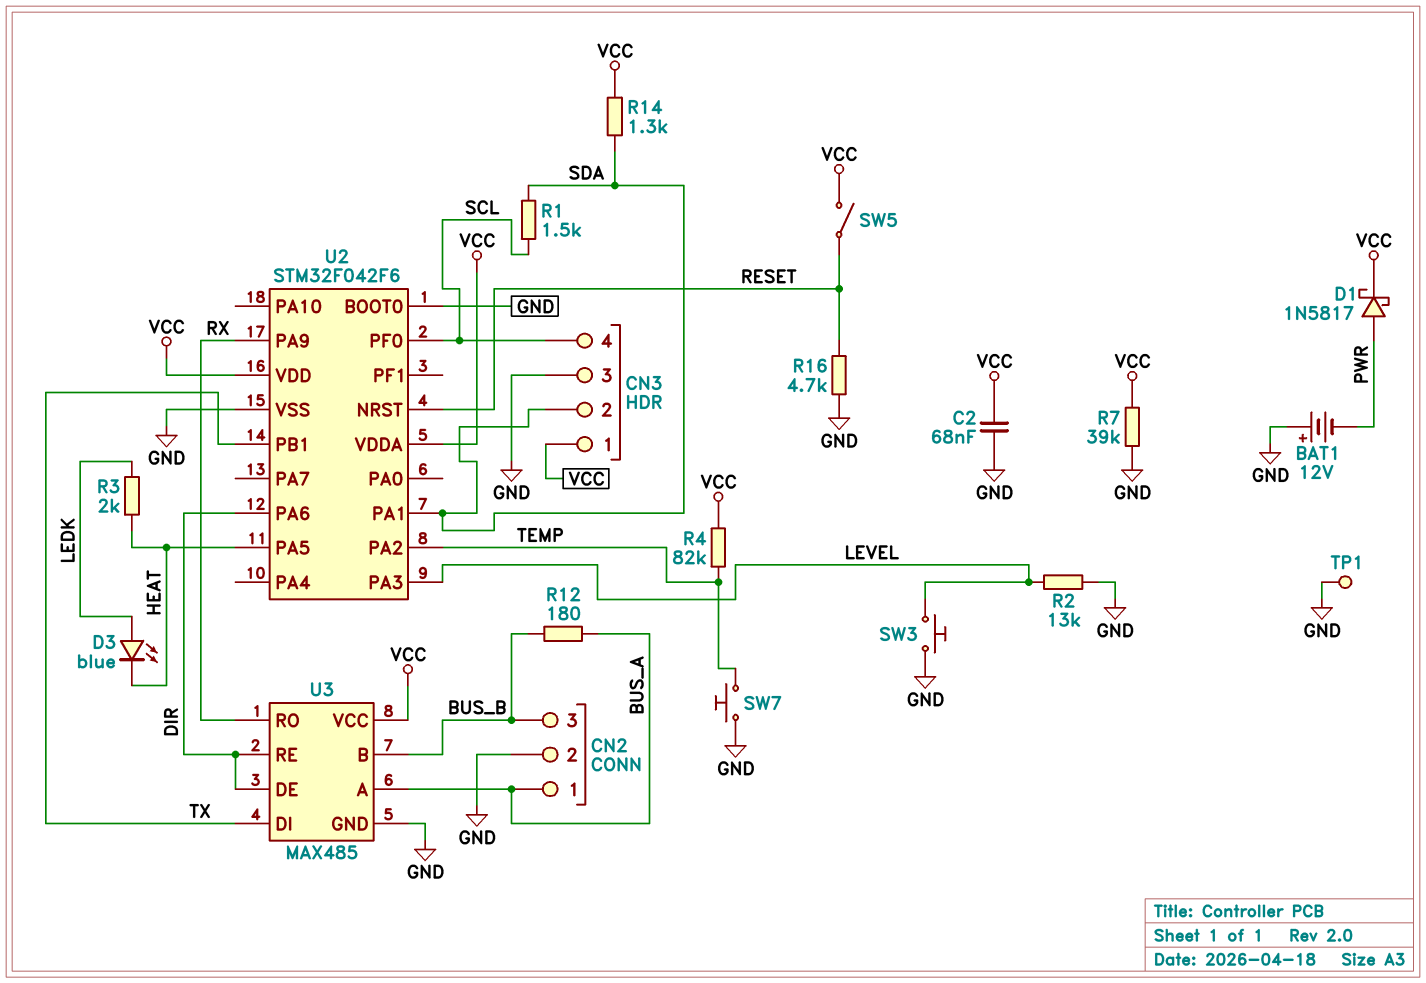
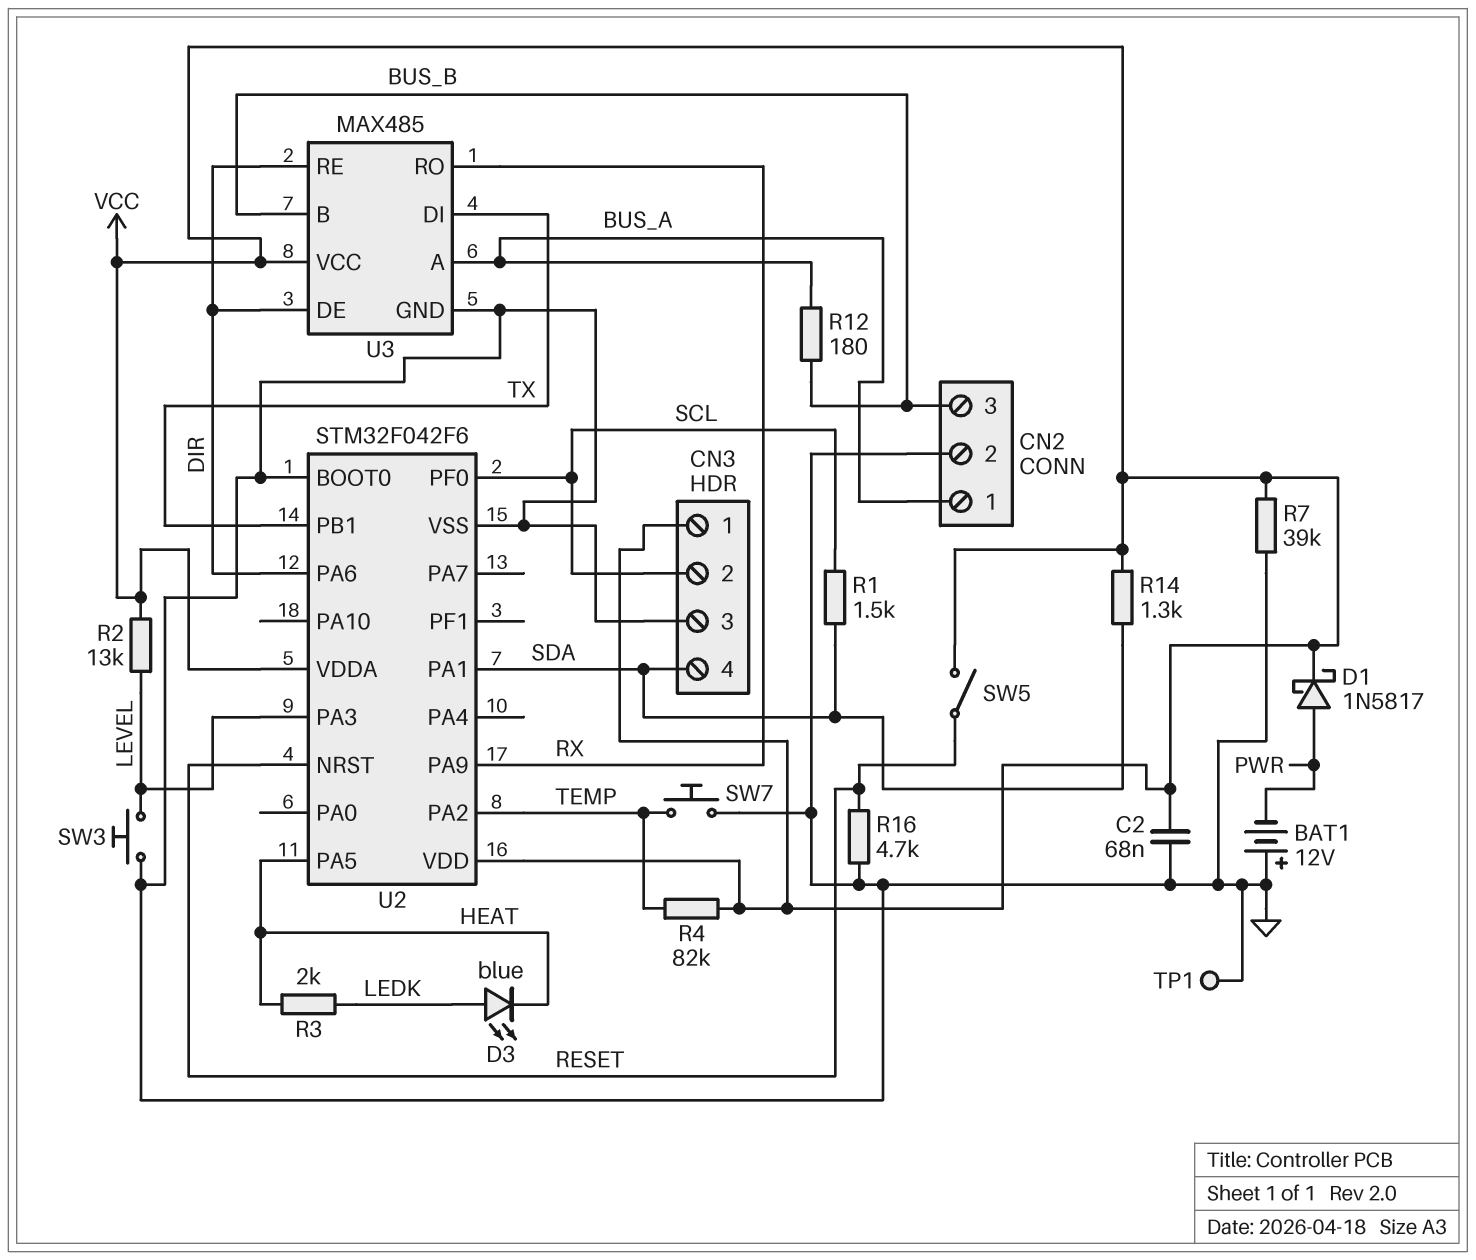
CN3 pin 2: SDA -> SCL
CN3 pin 4: SCL -> SDA
R2: 13k (GND, LEVEL) -> 13k (LEVEL, VCC)

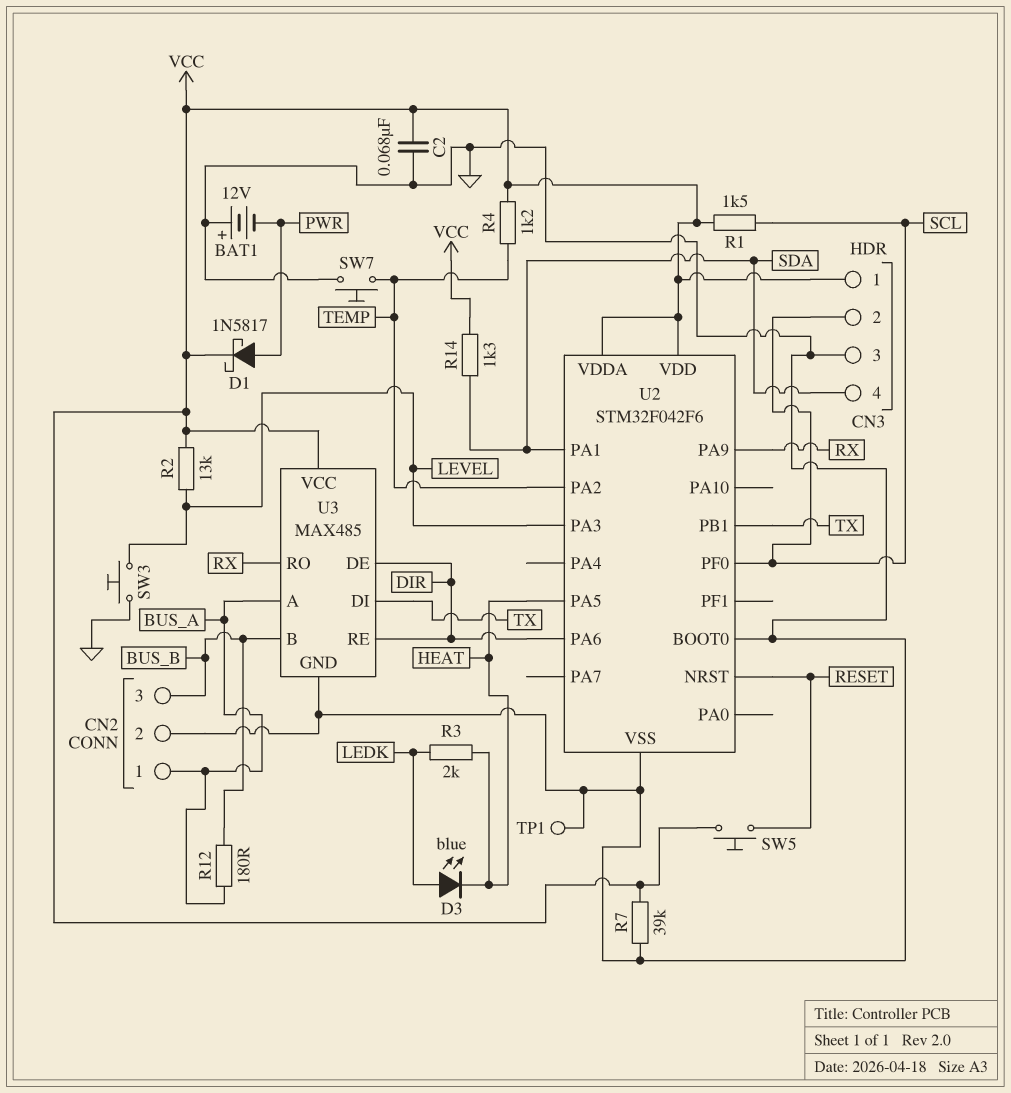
R1: 1.5k (SCL, SDA) -> 1.5k (SCL, VCC)
R4: 82k (TEMP, VCC) -> 1.2k (TEMP, VCC)
R16: 4.7k (GND, RESET) -> none
SW5: switch (RESET, VCC) -> button (RESET, VCC)

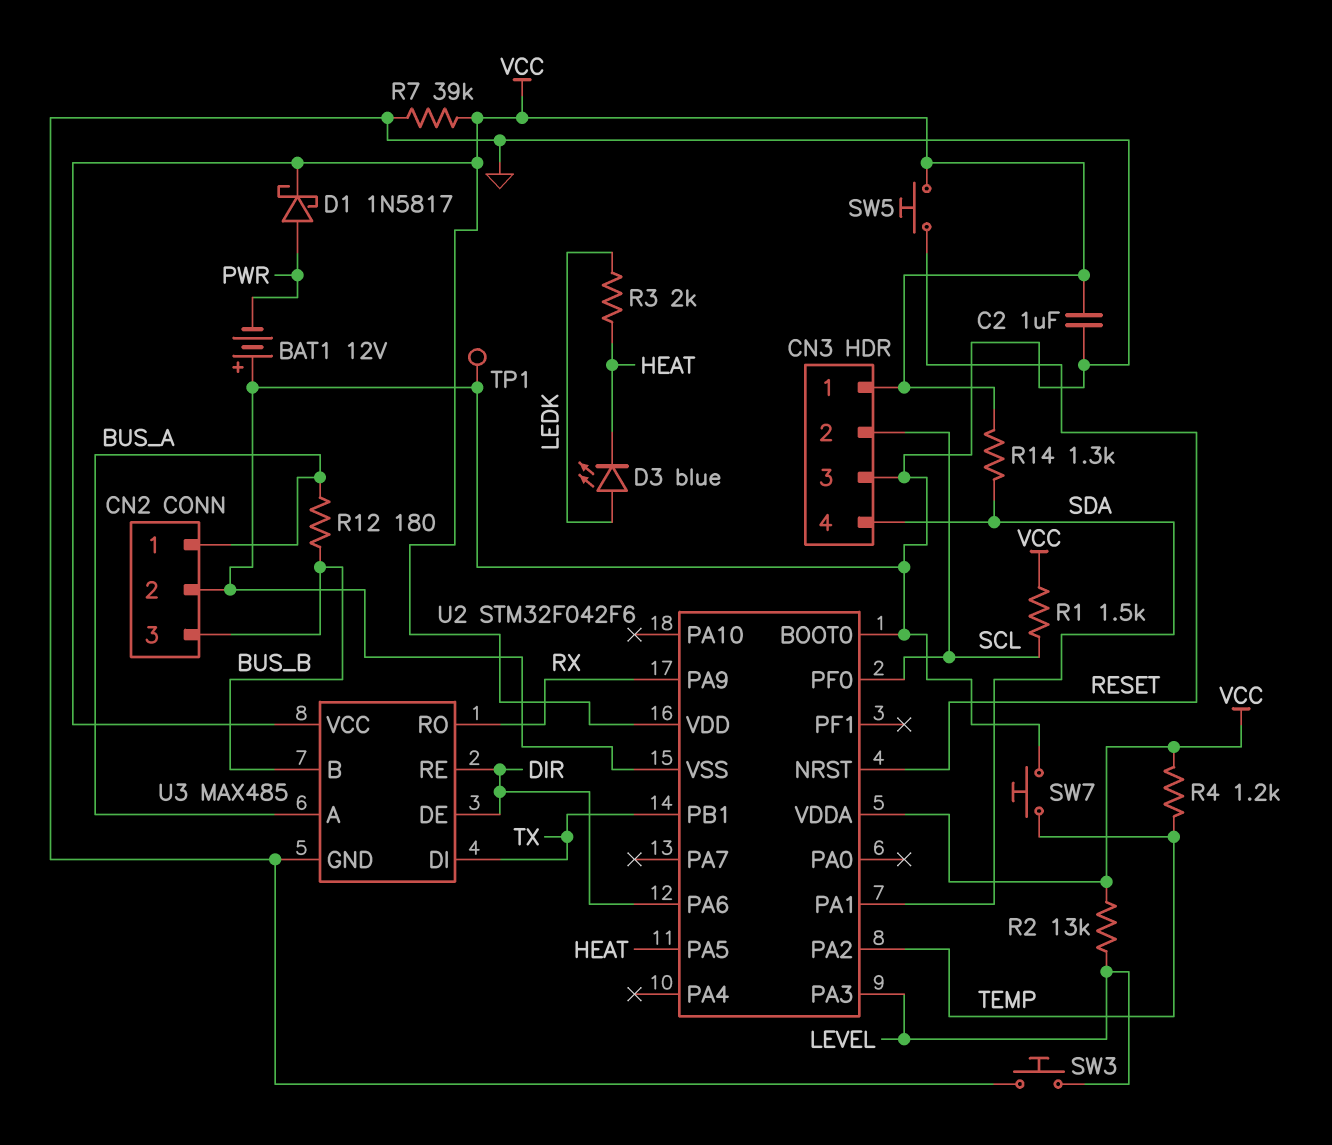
C2: 68nF (GND, VCC) -> 1uF (GND, VCC)

